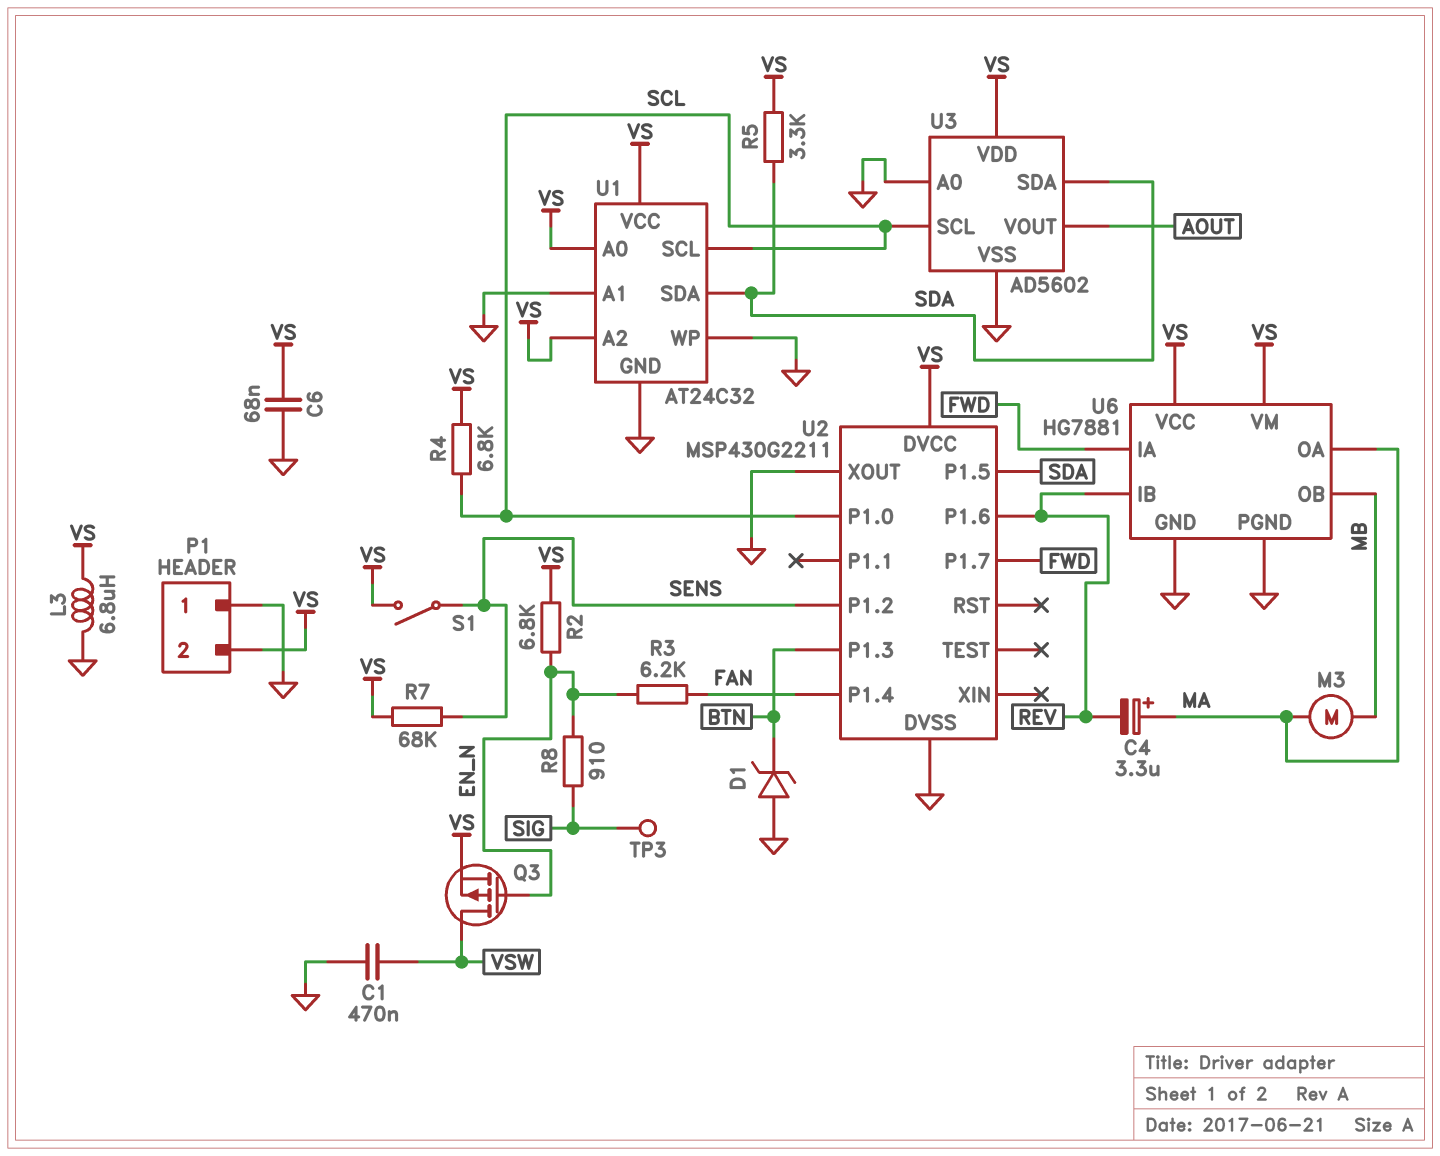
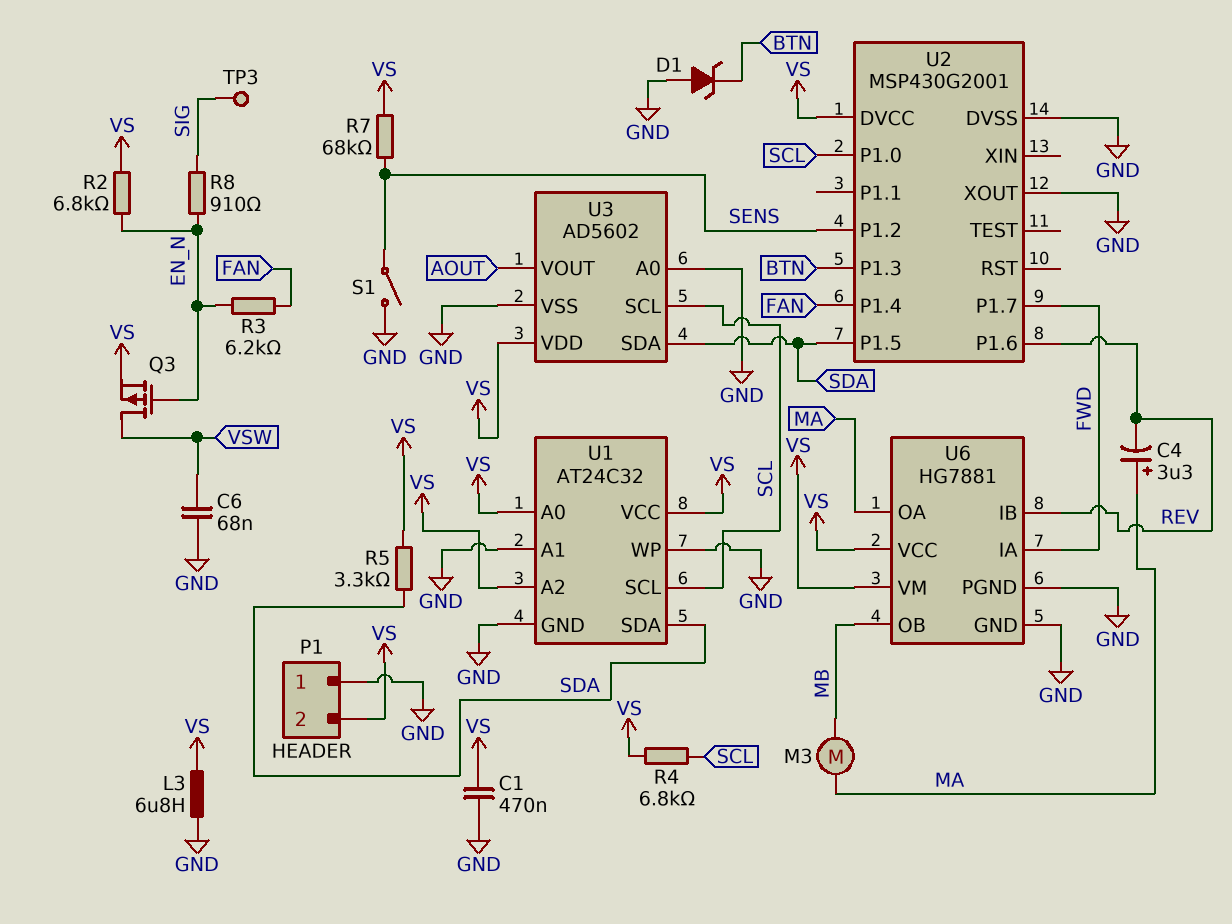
C1: 470nF (GND, VSW) -> 470nF (GND, VS)
C6: 68nF (GND, VS) -> 68nF (GND, VSW)
S1: switch (SENS, VS) -> switch (GND, SENS)
U2: MSP430G2211 -> MSP430G2001

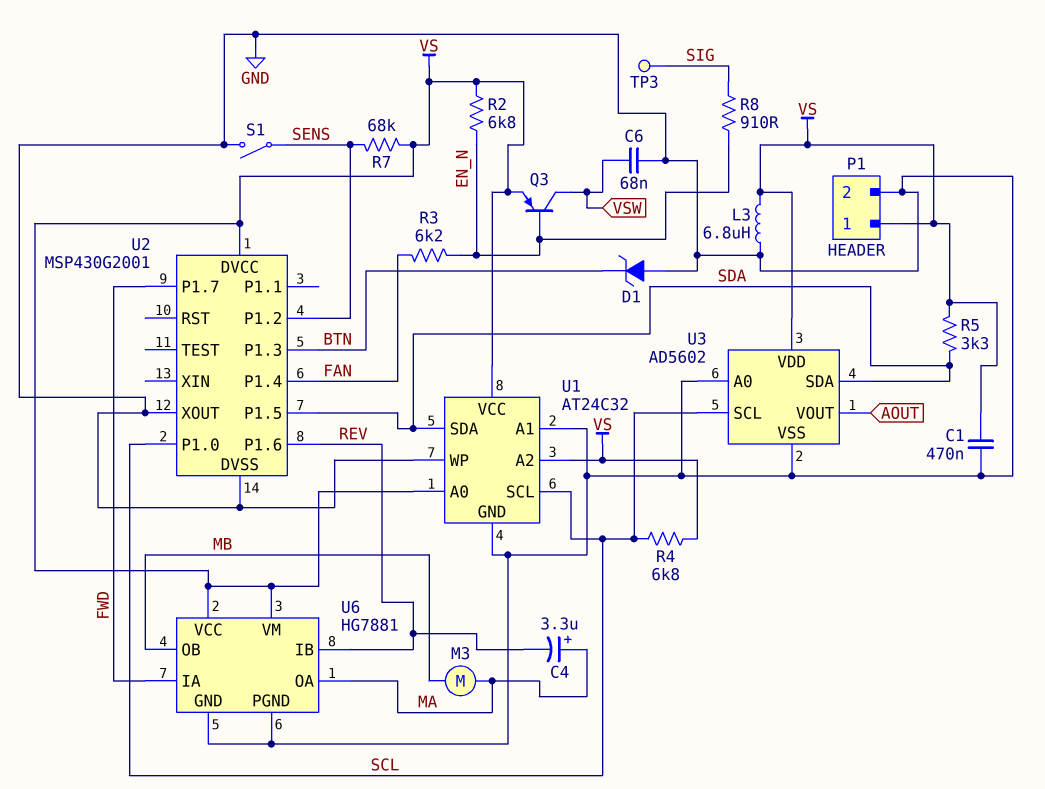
P1 pin 1: GND -> VS
P1 pin 2: VS -> GND
Q3: PMOS (G EN_N, D VSW, S VS) -> PNP (B EN_N, C VSW, E VS)

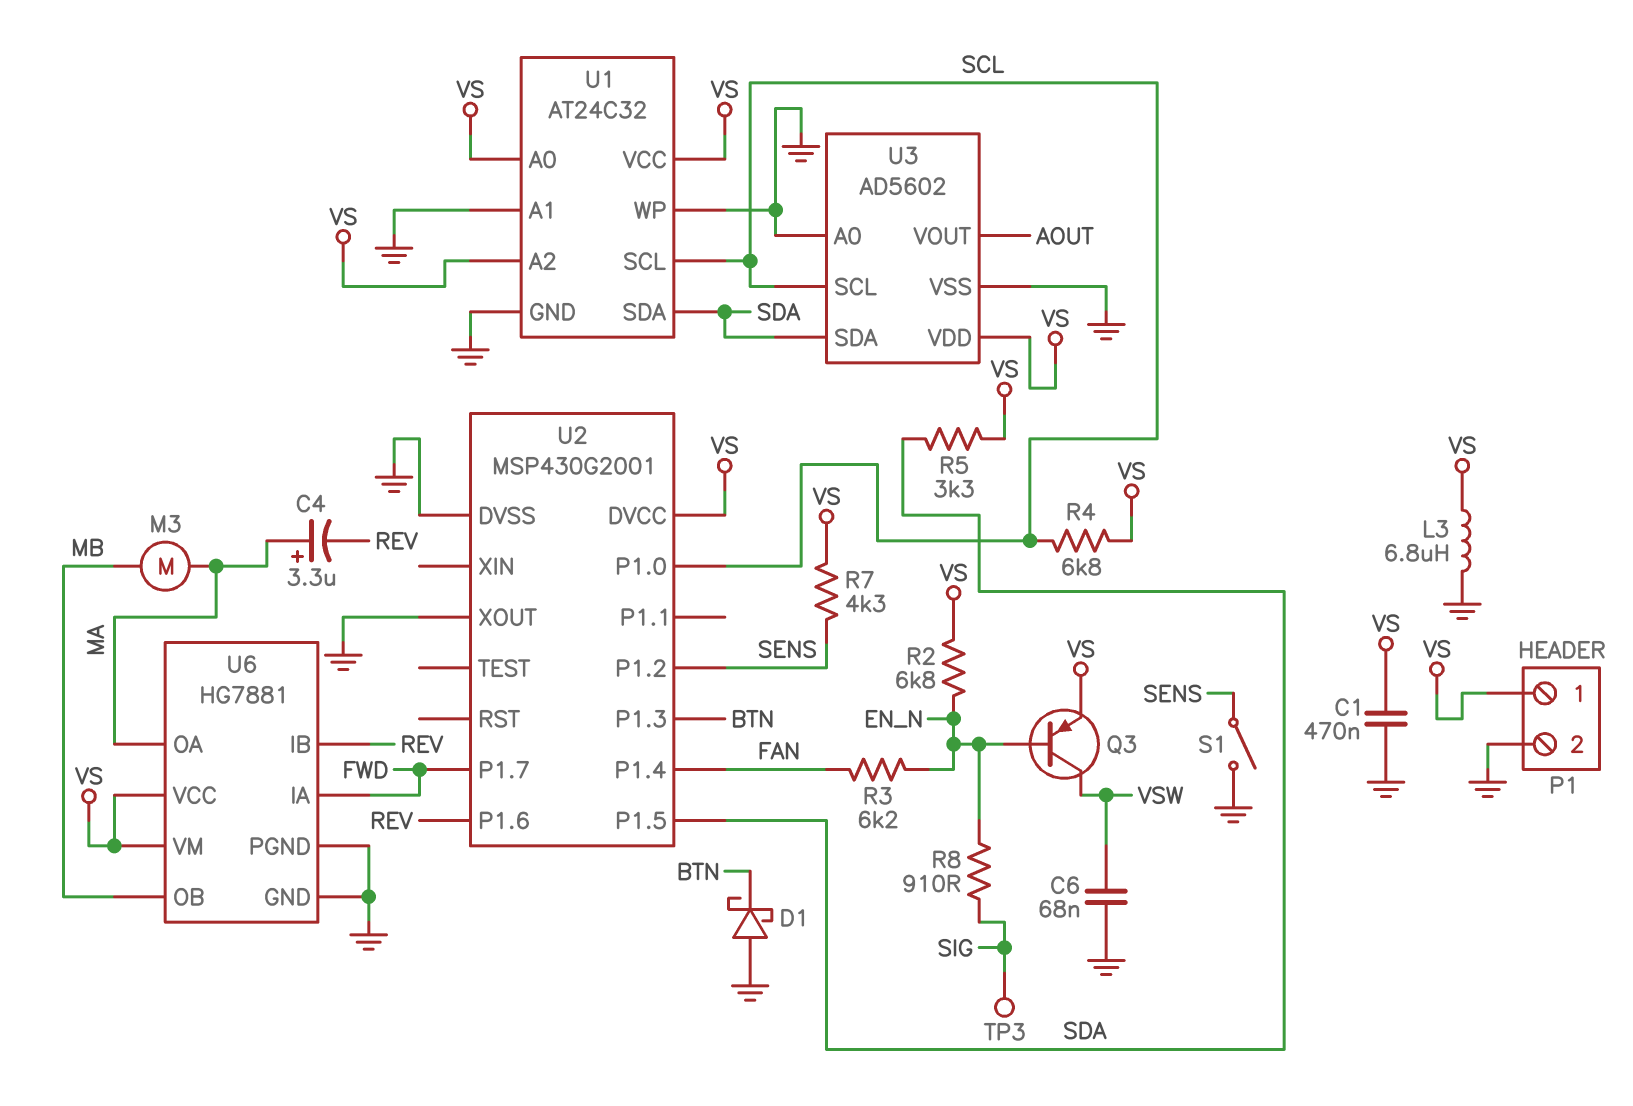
D1: zener (A GND, K BTN) -> schottky (A GND, K BTN)
R7: 68k (SENS, VS) -> 4.3k (SENS, VS)

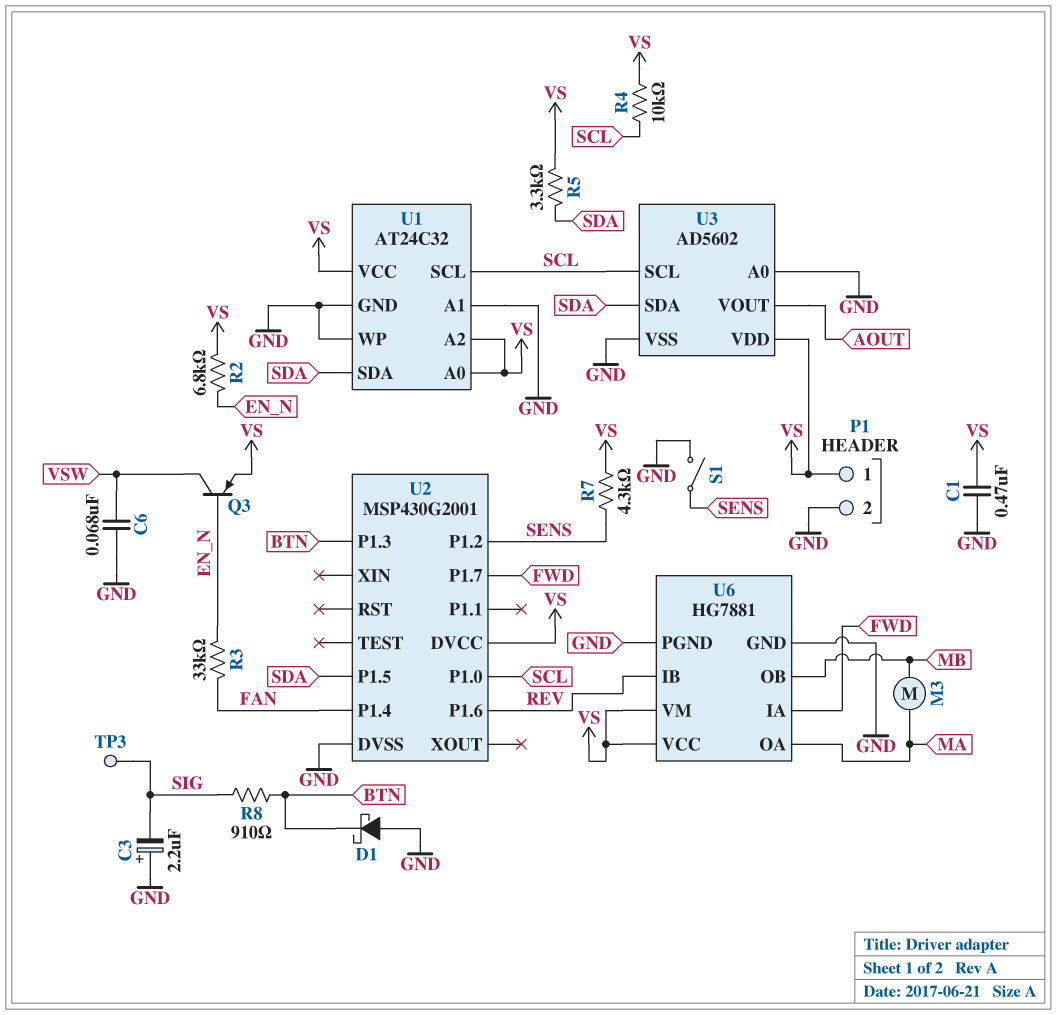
C3: none -> 2.2uF (plus GND, minus SIG)
C4: 3.3uF (plus MA, minus REV) -> none
L3: 6.8uH (GND, VS) -> none
R3: 6.2k (EN_N, FAN) -> 33k (EN_N, FAN)
R4: 6.8k (SCL, VS) -> 10k (SCL, VS)
R8: 910 (EN_N, SIG) -> 910 (BTN, SIG)
U2 pin XOUT: GND -> none

